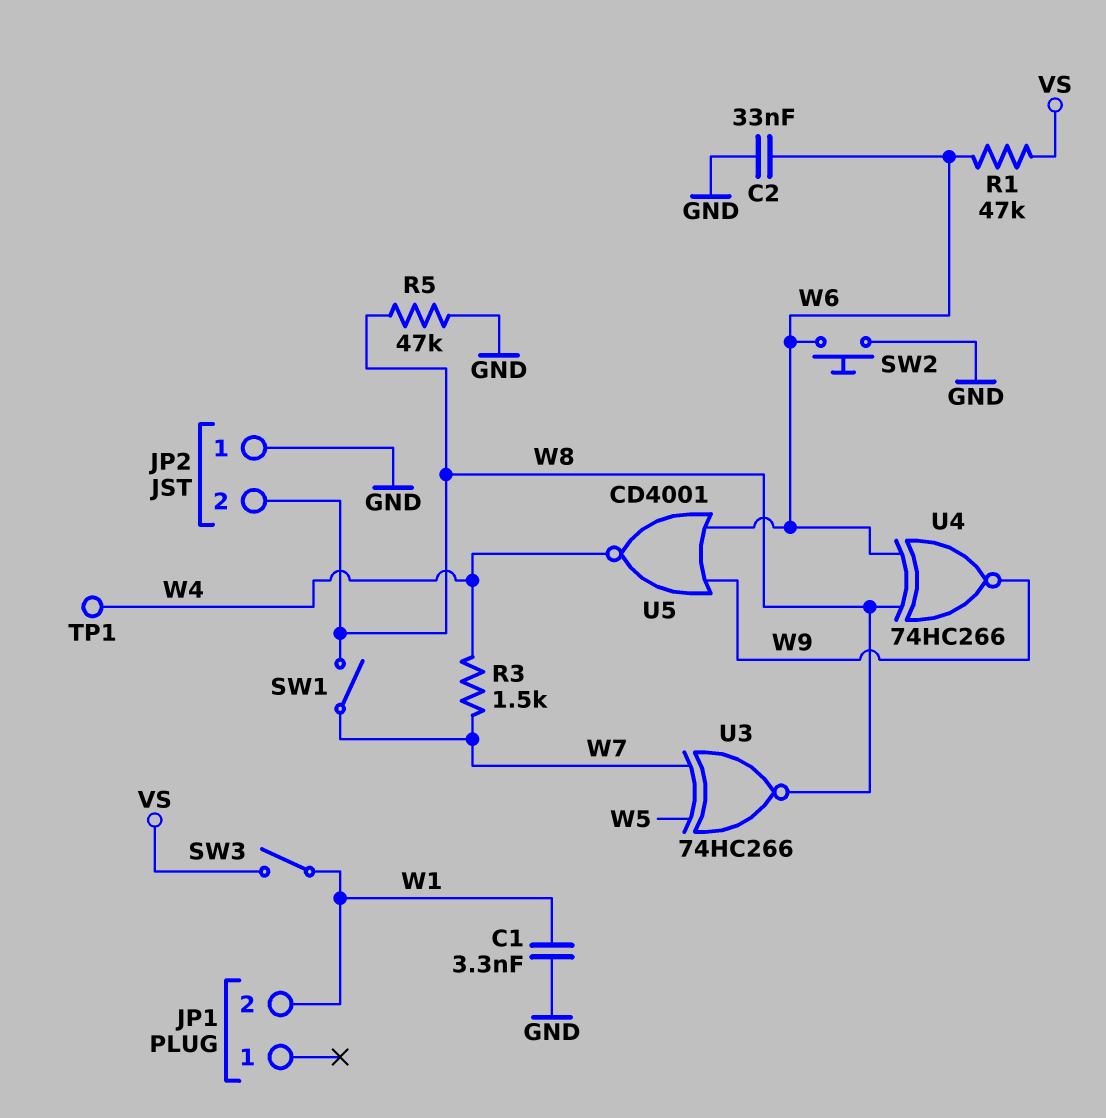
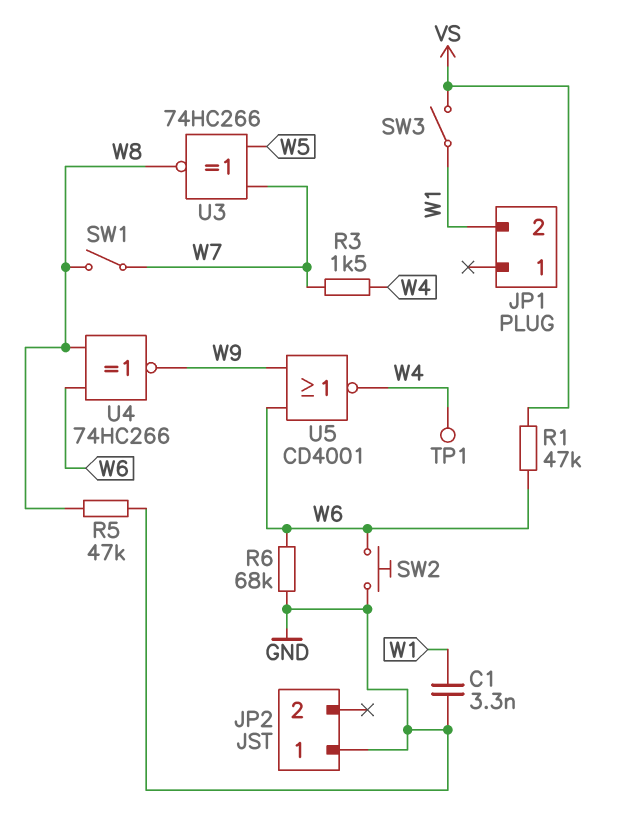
C2: 33nF (GND, W6) -> none
JP2 pin 2: W8 -> none
R6: none -> 68k (GND, W6)

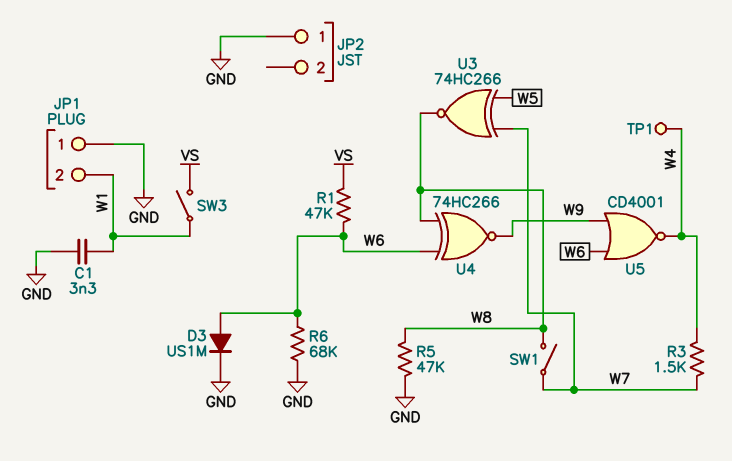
D3: none -> diode US1M (A W6, K GND)
JP1 pin 1: none -> GND
SW2: button (GND, W6) -> none

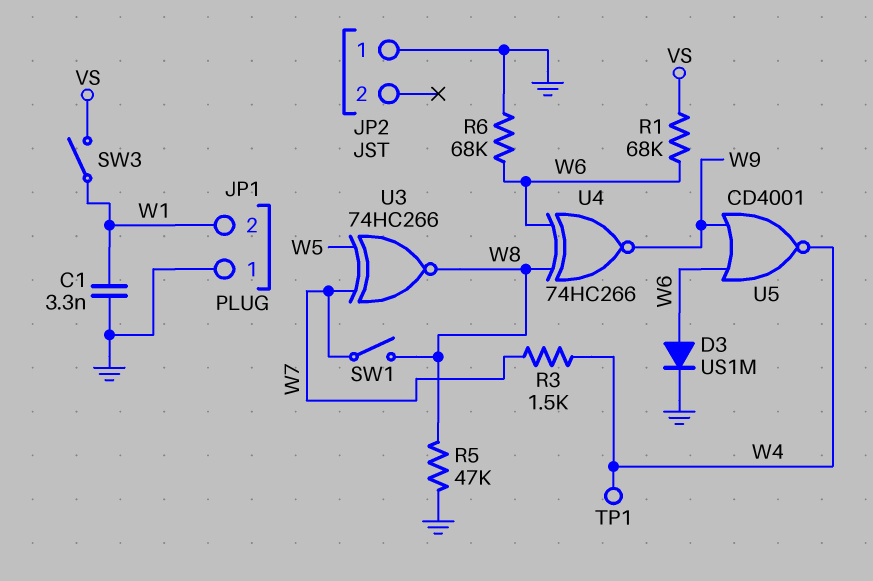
R1: 47k (VS, W6) -> 68k (VS, W6)

